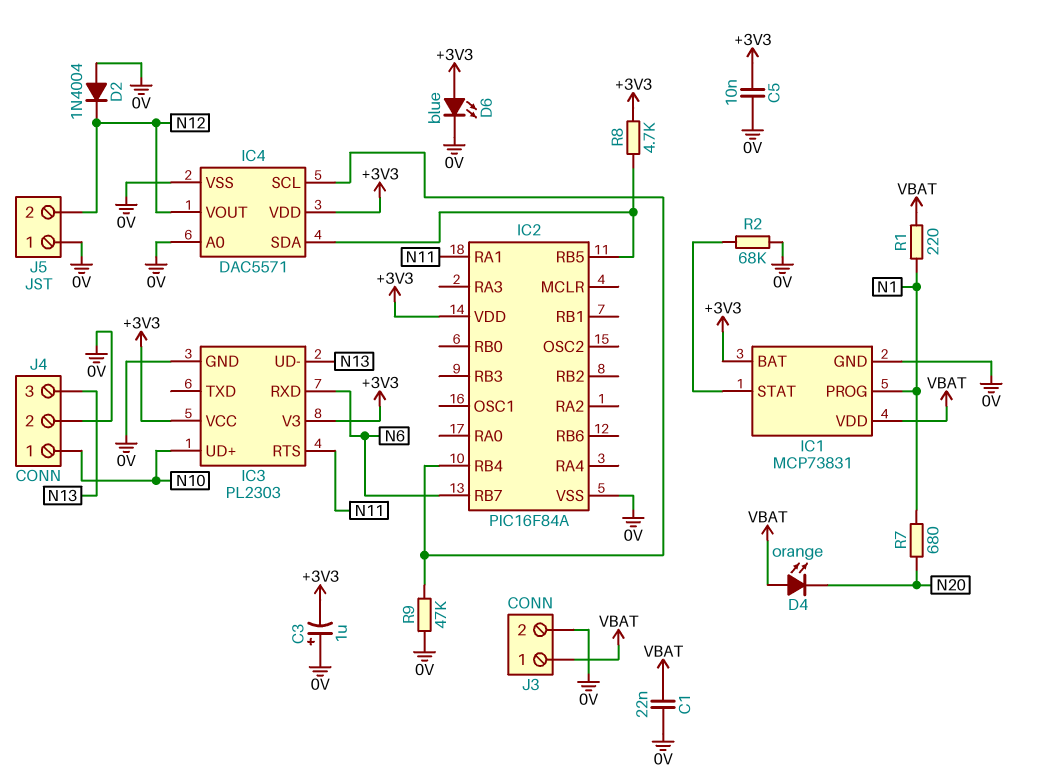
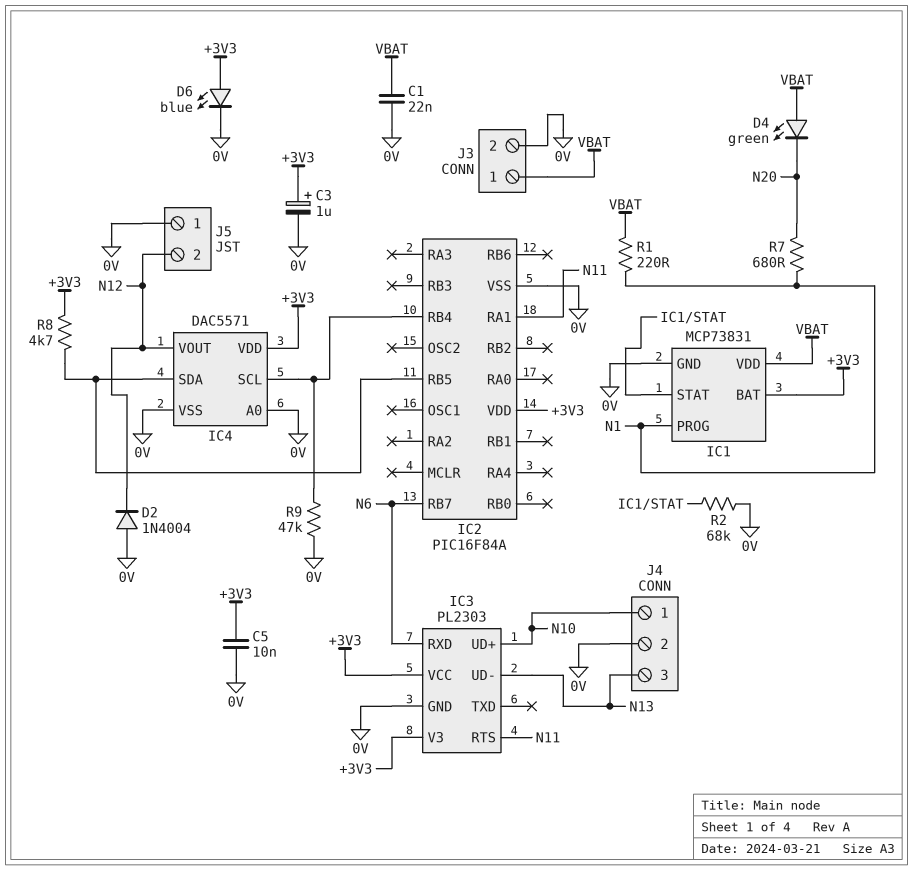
C3: 1uF (plus 0V, minus +3V3) -> 1uF (plus +3V3, minus 0V)
D4: LED orange (A VBAT, K N20) -> LED green (A VBAT, K N20)

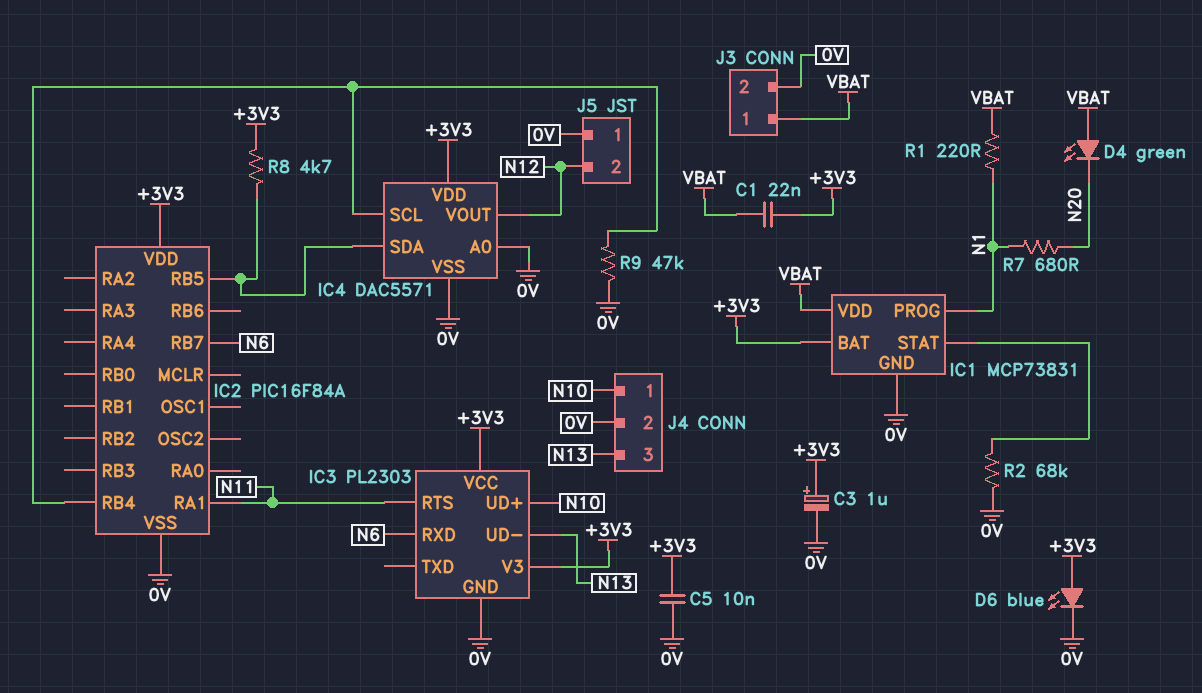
C1: 22nF (0V, VBAT) -> 22nF (+3V3, VBAT)
D2: diode 1N4004 (A 0V, K N12) -> none

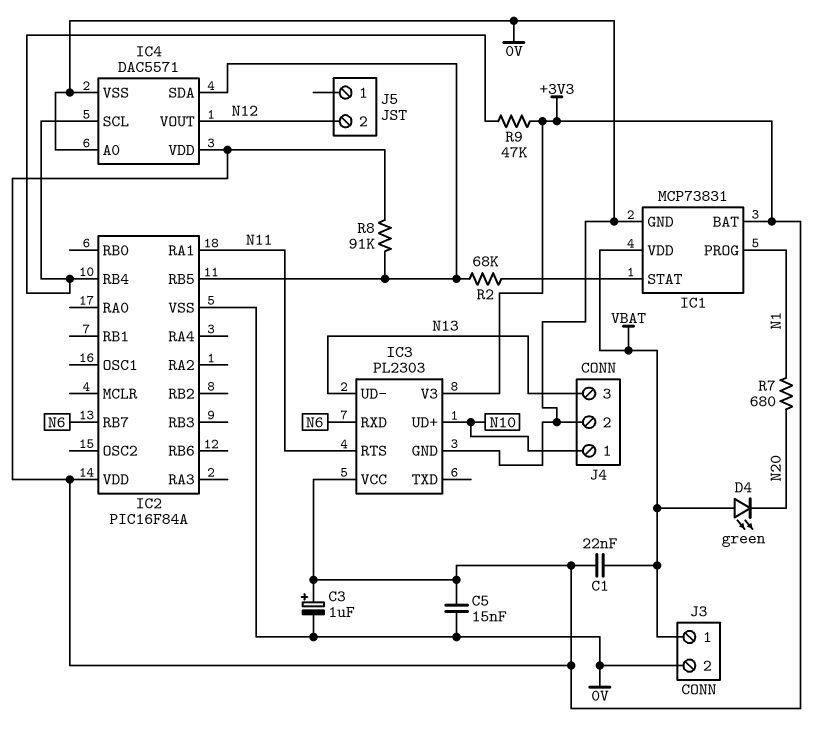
C5: 10nF (+3V3, 0V) -> 15nF (+3V3, 0V)
D6: LED blue (A +3V3, K 0V) -> none
J5 pin 1: 0V -> none
R1: 220 (N1, VBAT) -> none
R2: 68k (0V, IC1/STAT) -> 68k (IC1/STAT, IC2/RB5)
R8: 4.7k (+3V3, IC2/RB5) -> 91k (+3V3, IC2/RB5)
R9: 47k (0V, IC2/RB4) -> 47k (+3V3, IC2/RB4)

